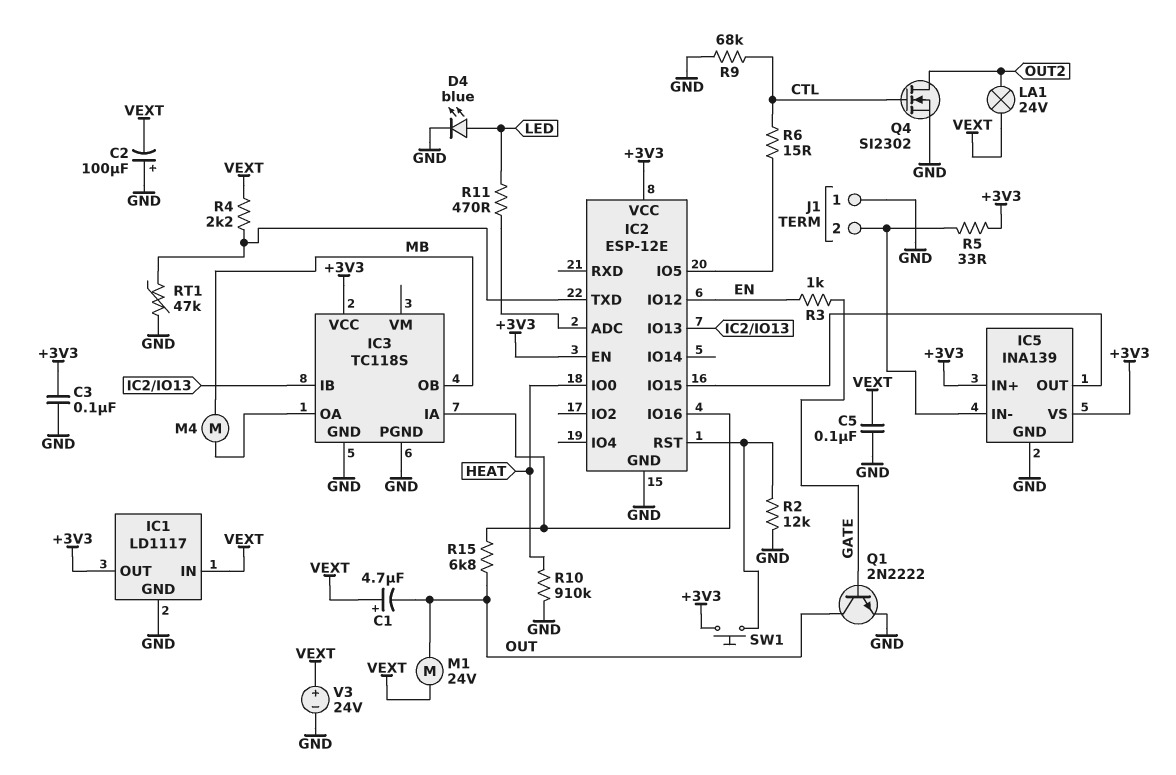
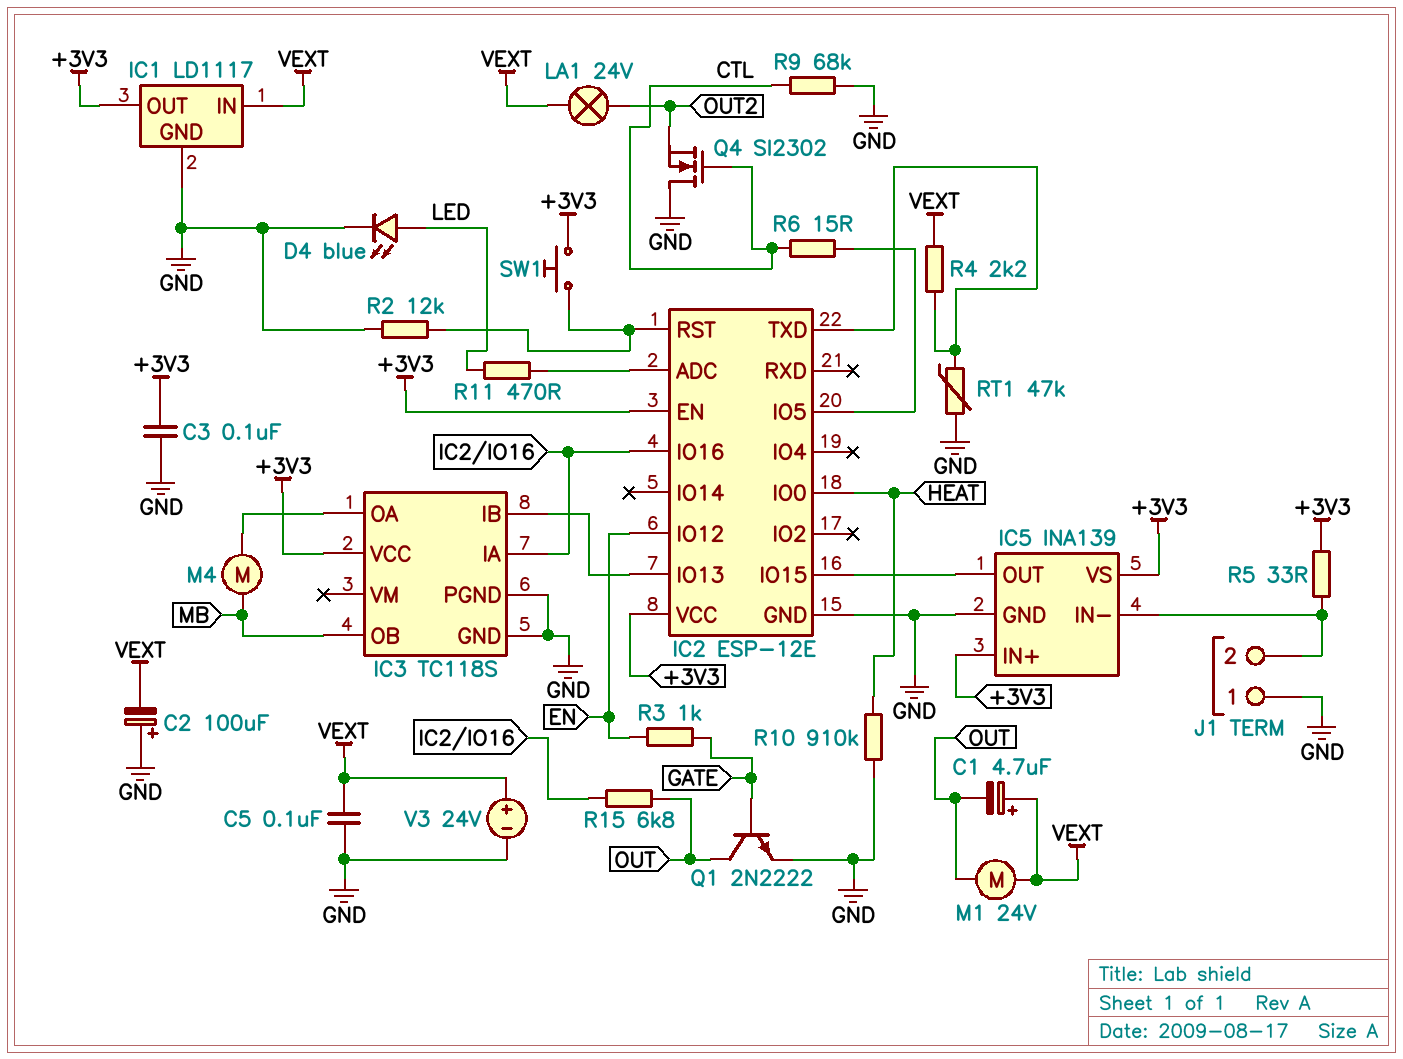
Q4: NMOS SI2302 (G CTL, D OUT2, S GND) -> NMOS SI2302 (G CTL, D GND, S OUT2)

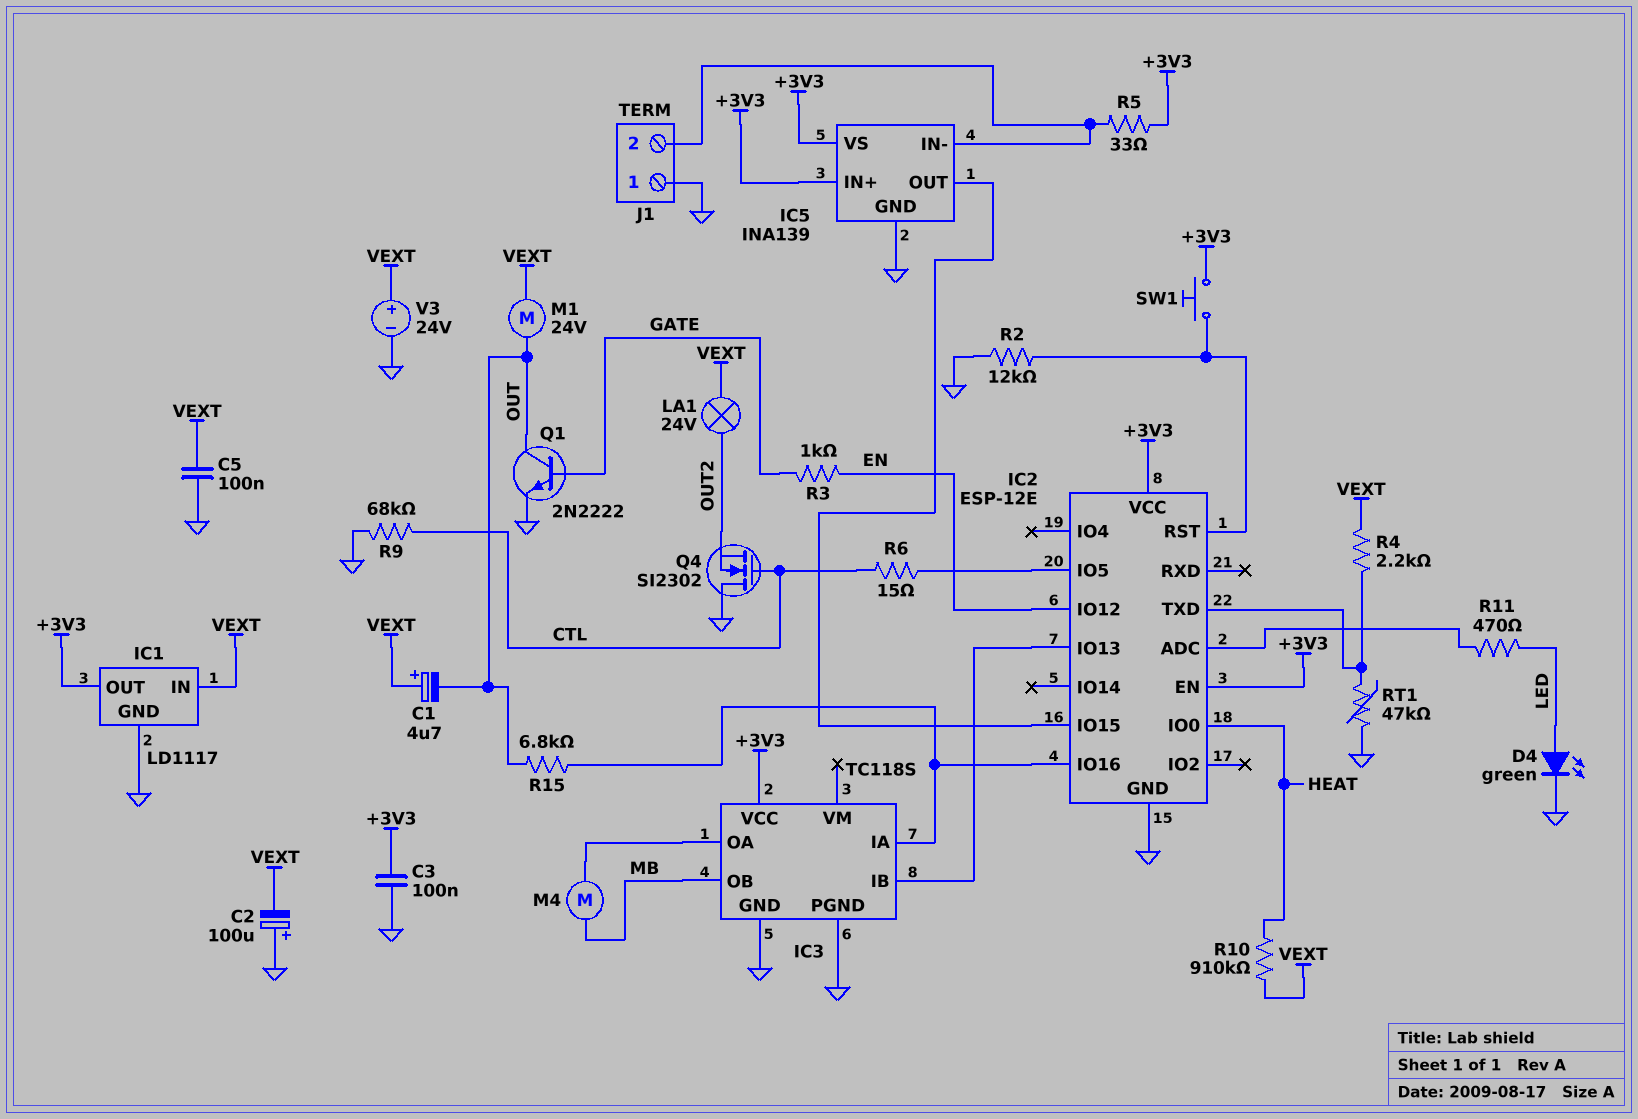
D4: LED blue (A LED, K GND) -> LED green (A LED, K GND)
R10: 910k (GND, HEAT) -> 910k (HEAT, VEXT)

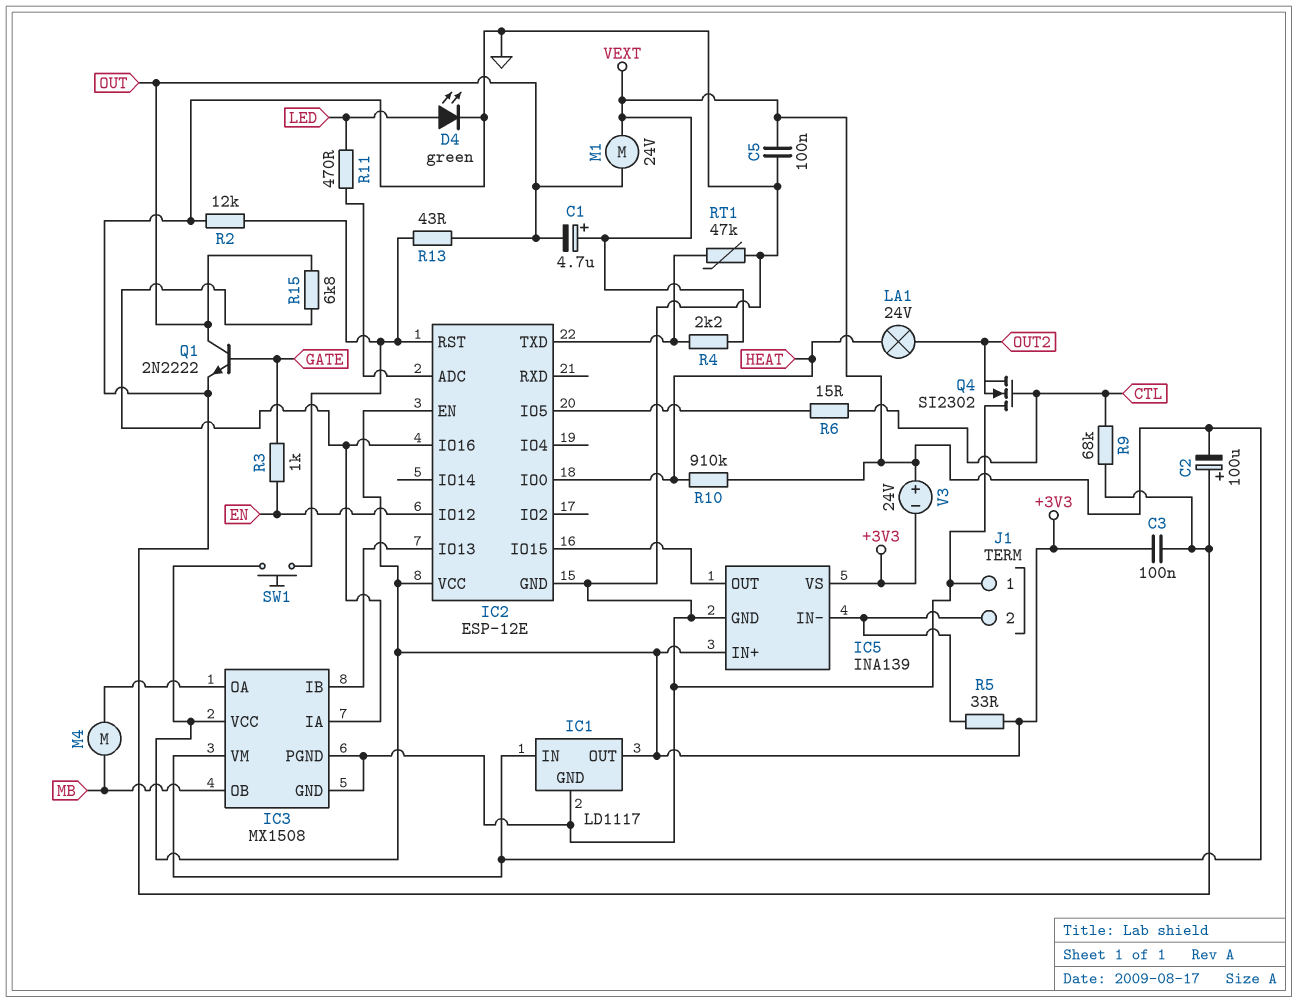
IC3: TC118S -> MX1508
IC3 pin VM: none -> VEXT
LA1: lamp 24V (OUT2, VEXT) -> lamp 24V (HEAT, OUT2)
R13: none -> 43 (IC2/RST, OUT)
V3: 24V (plus VEXT, minus GND) -> 24V (plus VEXT, minus +3V3)

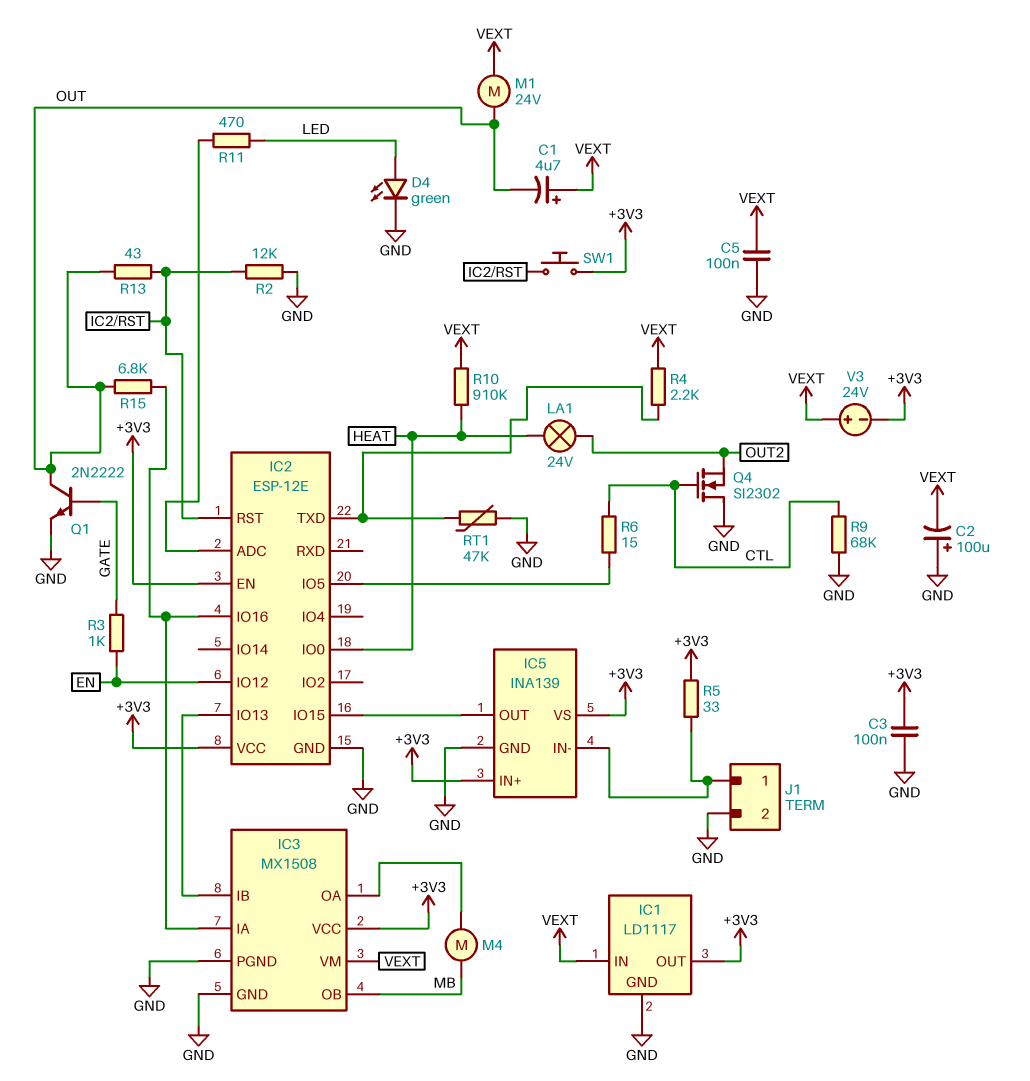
J1 pin 1: GND -> IC5/IN-
J1 pin 2: IC5/IN- -> GND

